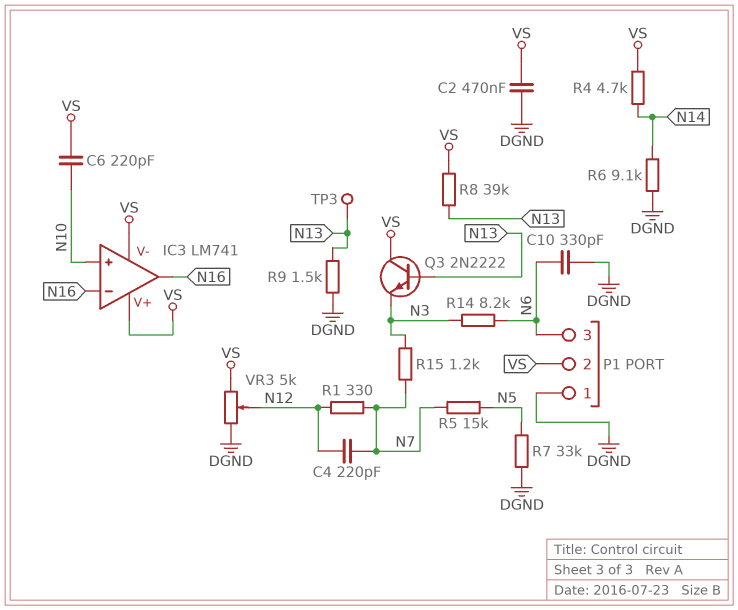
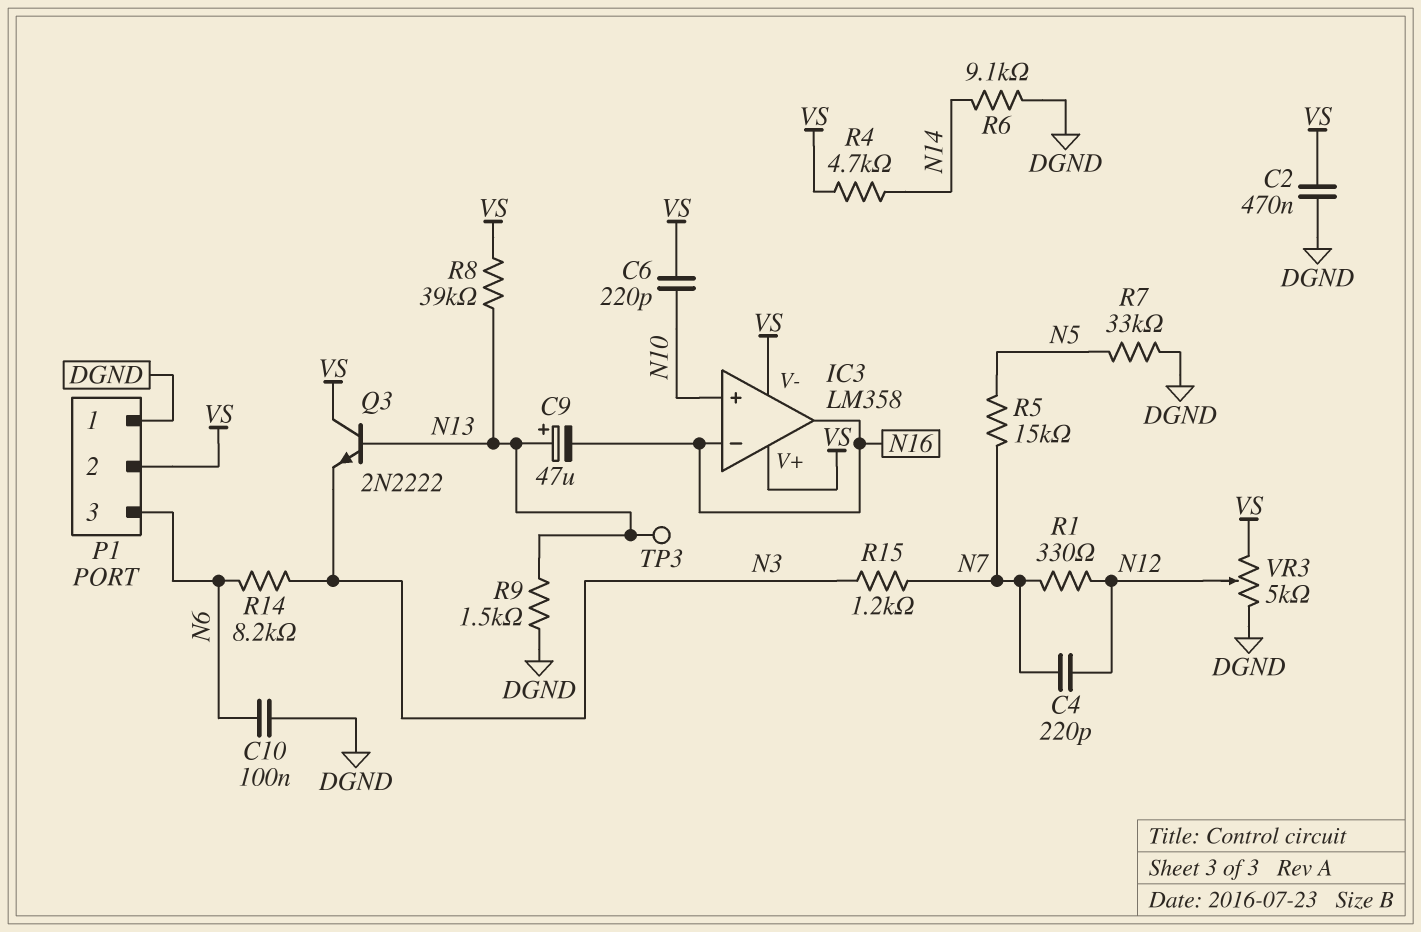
C9: none -> 47uF (plus N13, minus N16)
C10: 330pF (DGND, N6) -> 100nF (DGND, N6)
IC3: LM741 -> LM358

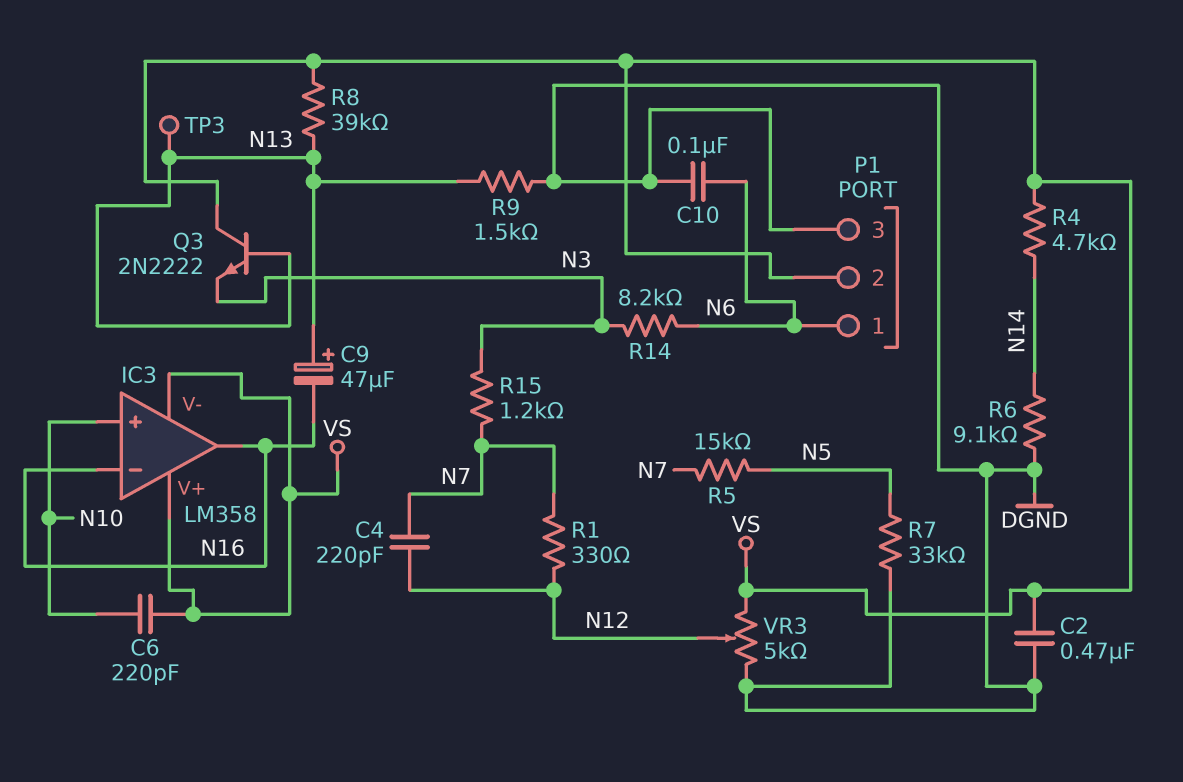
P1 pin 1: DGND -> N6
P1 pin 3: N6 -> DGND

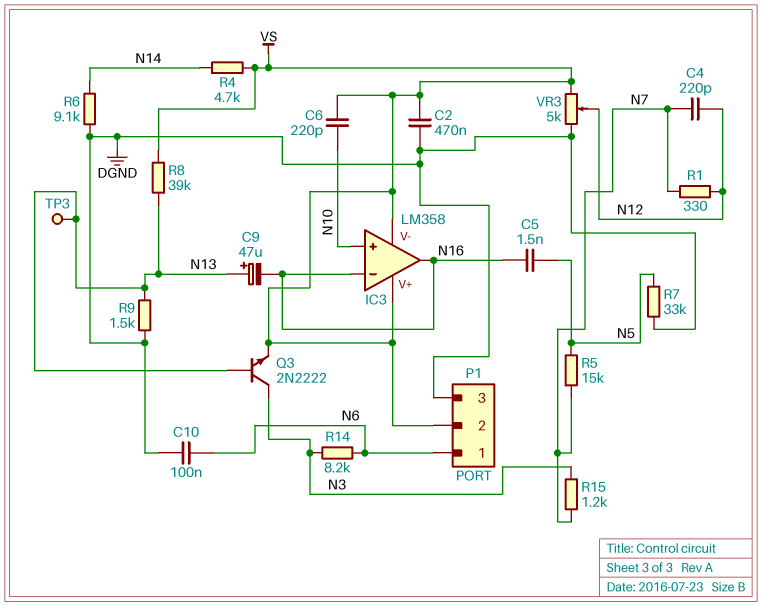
C5: none -> 1.5nF (N5, N16)
Q3: NPN 2N2222 (B N13, C VS, E N3) -> NPN 2N2222 (B N13, C N3, E VS)

